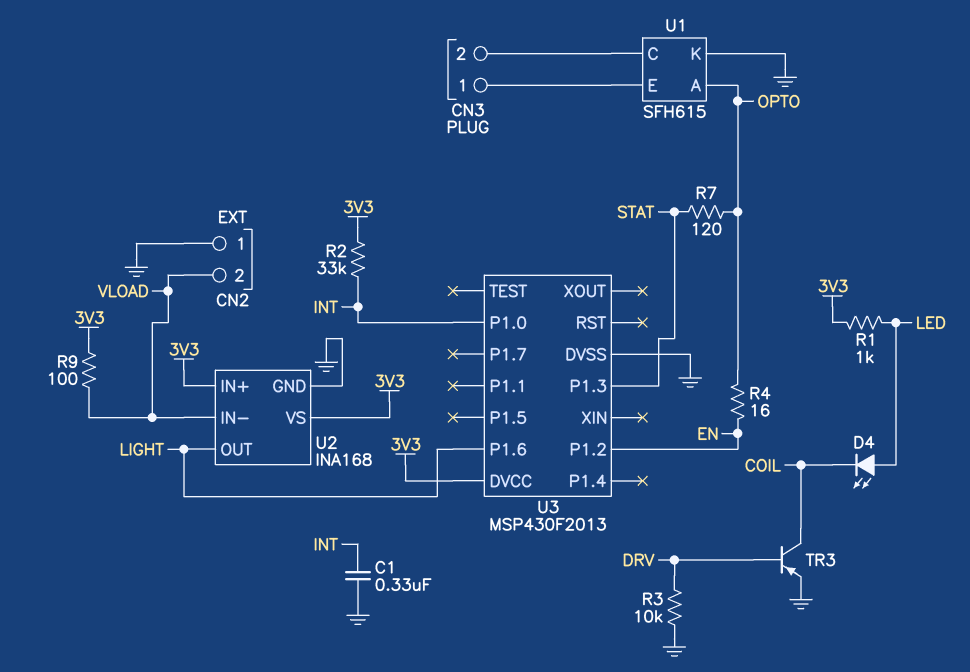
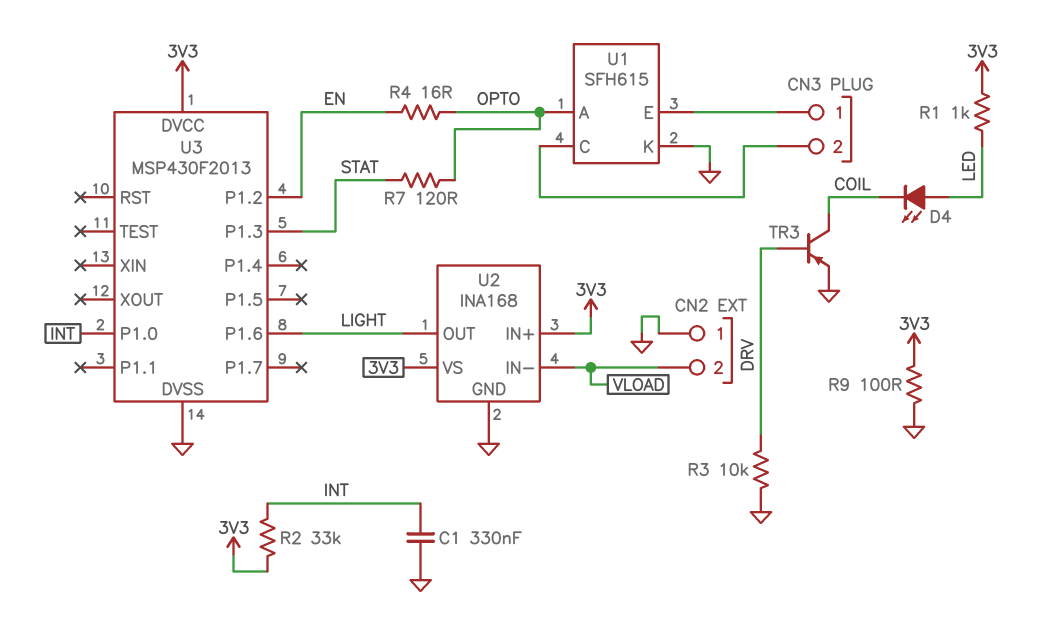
R9: 100 (3V3, VLOAD) -> 100 (3V3, GND)

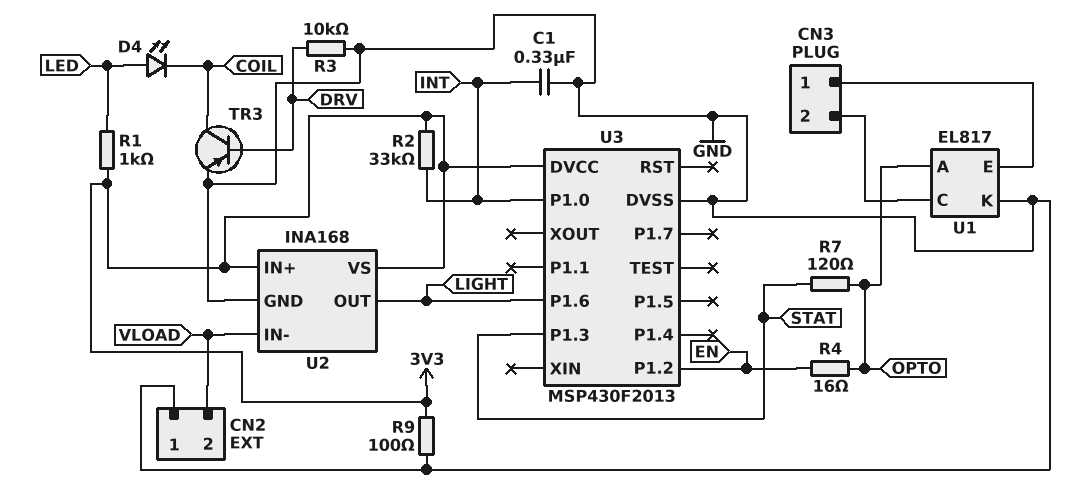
U1: SFH615 -> EL817

